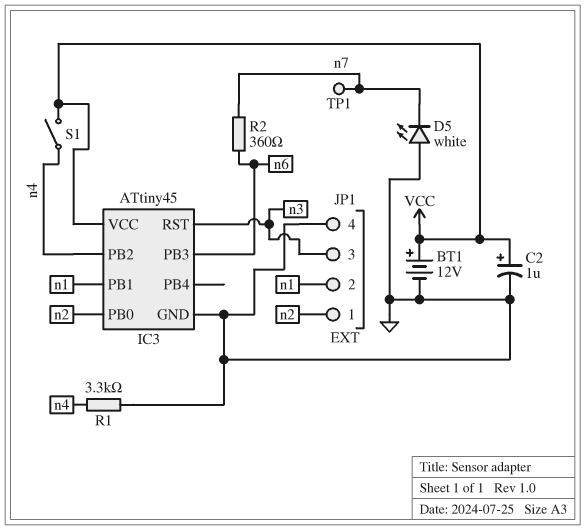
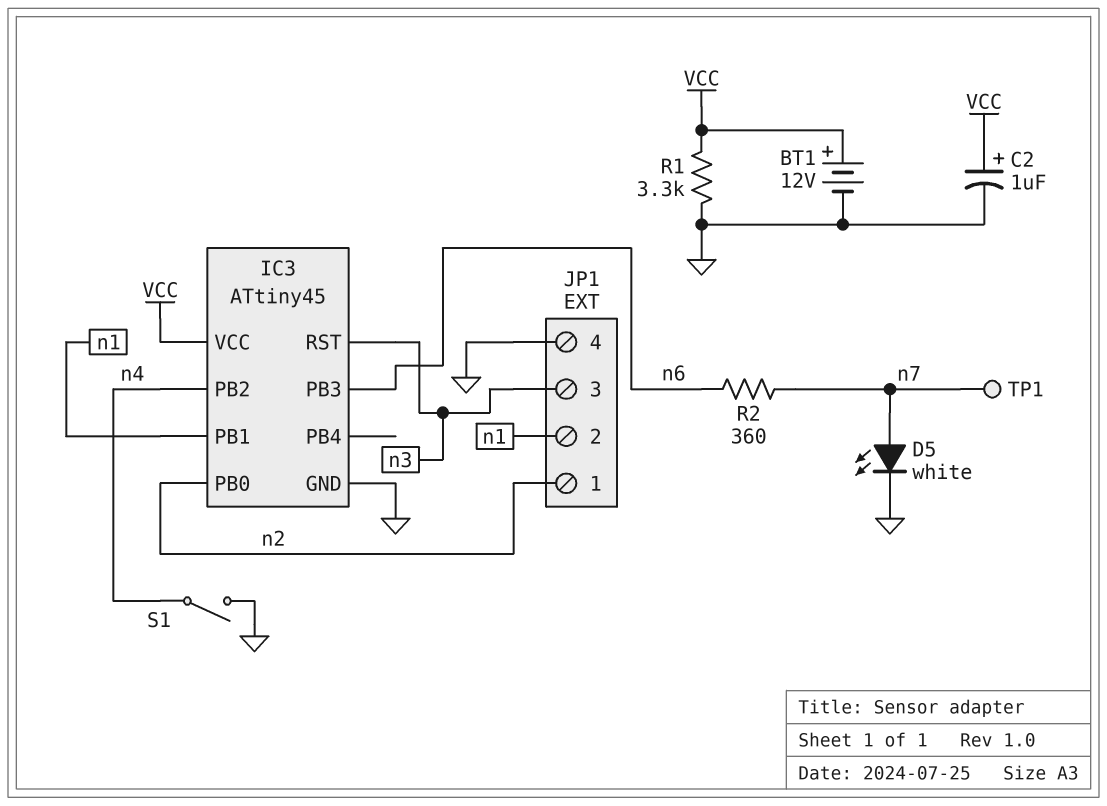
D5: LED white (A GND, K n7) -> LED white (A n7, K GND)
R1: 3.3k (GND, n4) -> 3.3k (GND, VCC)
S1: switch (VCC, n4) -> switch (GND, n4)

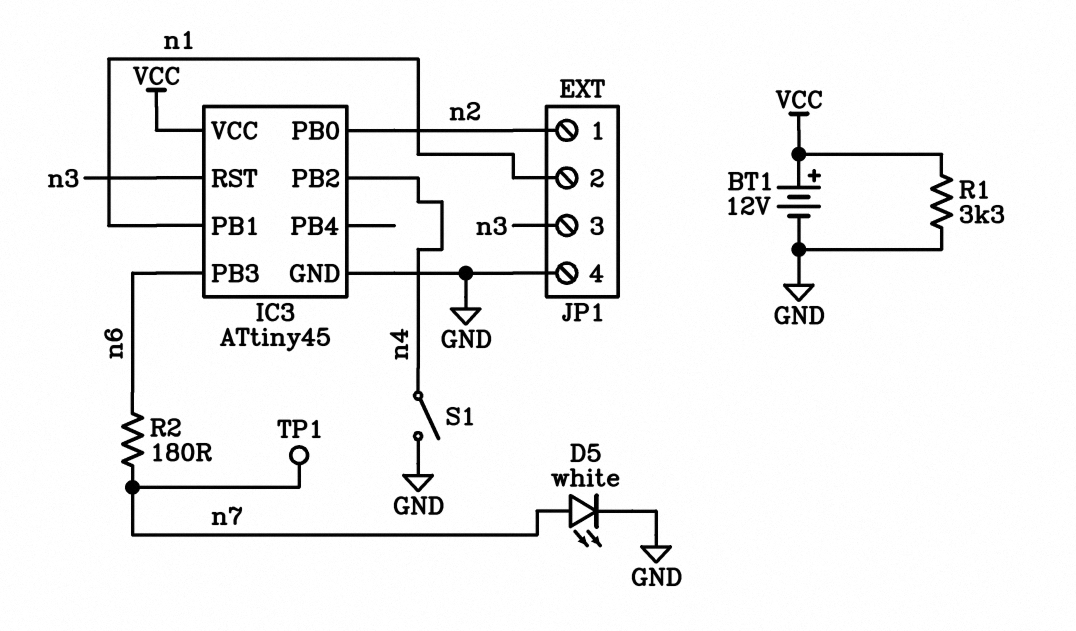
C2: 1uF (plus VCC, minus GND) -> none
R2: 360 (n6, n7) -> 180 (n6, n7)

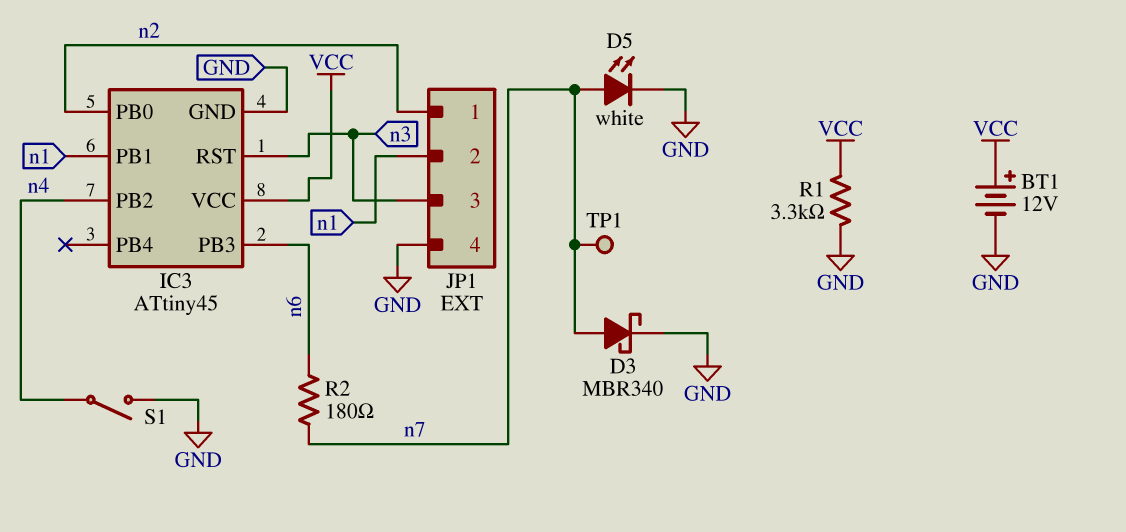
D3: none -> schottky MBR340 (A n7, K GND)

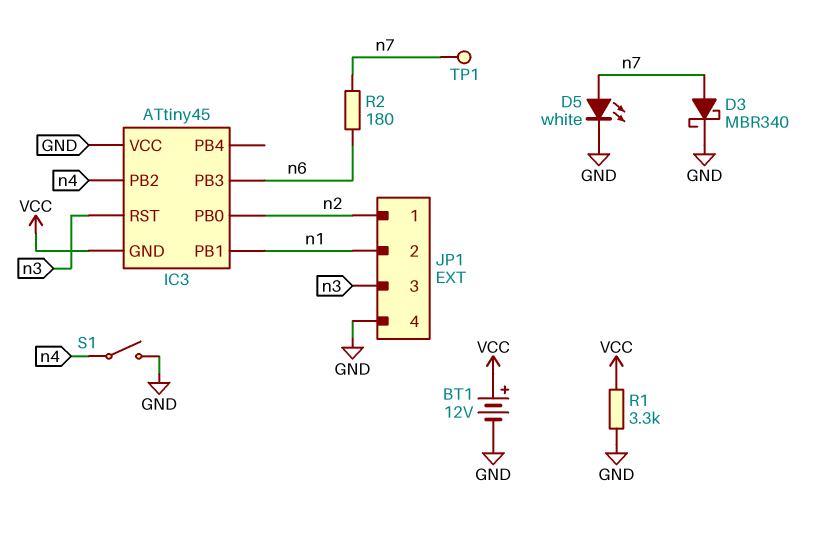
IC3 pin GND: GND -> VCC
IC3 pin VCC: VCC -> GND

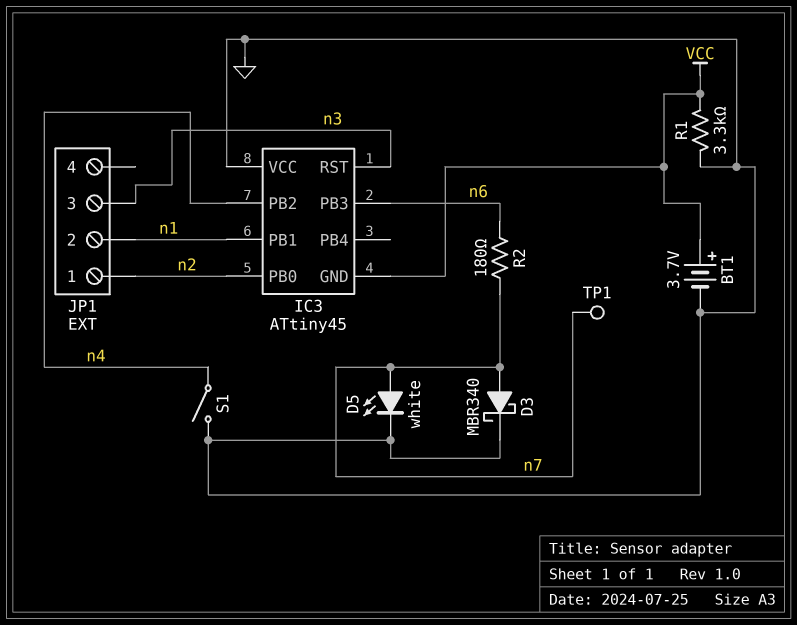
BT1: 12V (plus VCC, minus GND) -> 3.7V (plus VCC, minus GND)
JP1 pin 4: GND -> none

